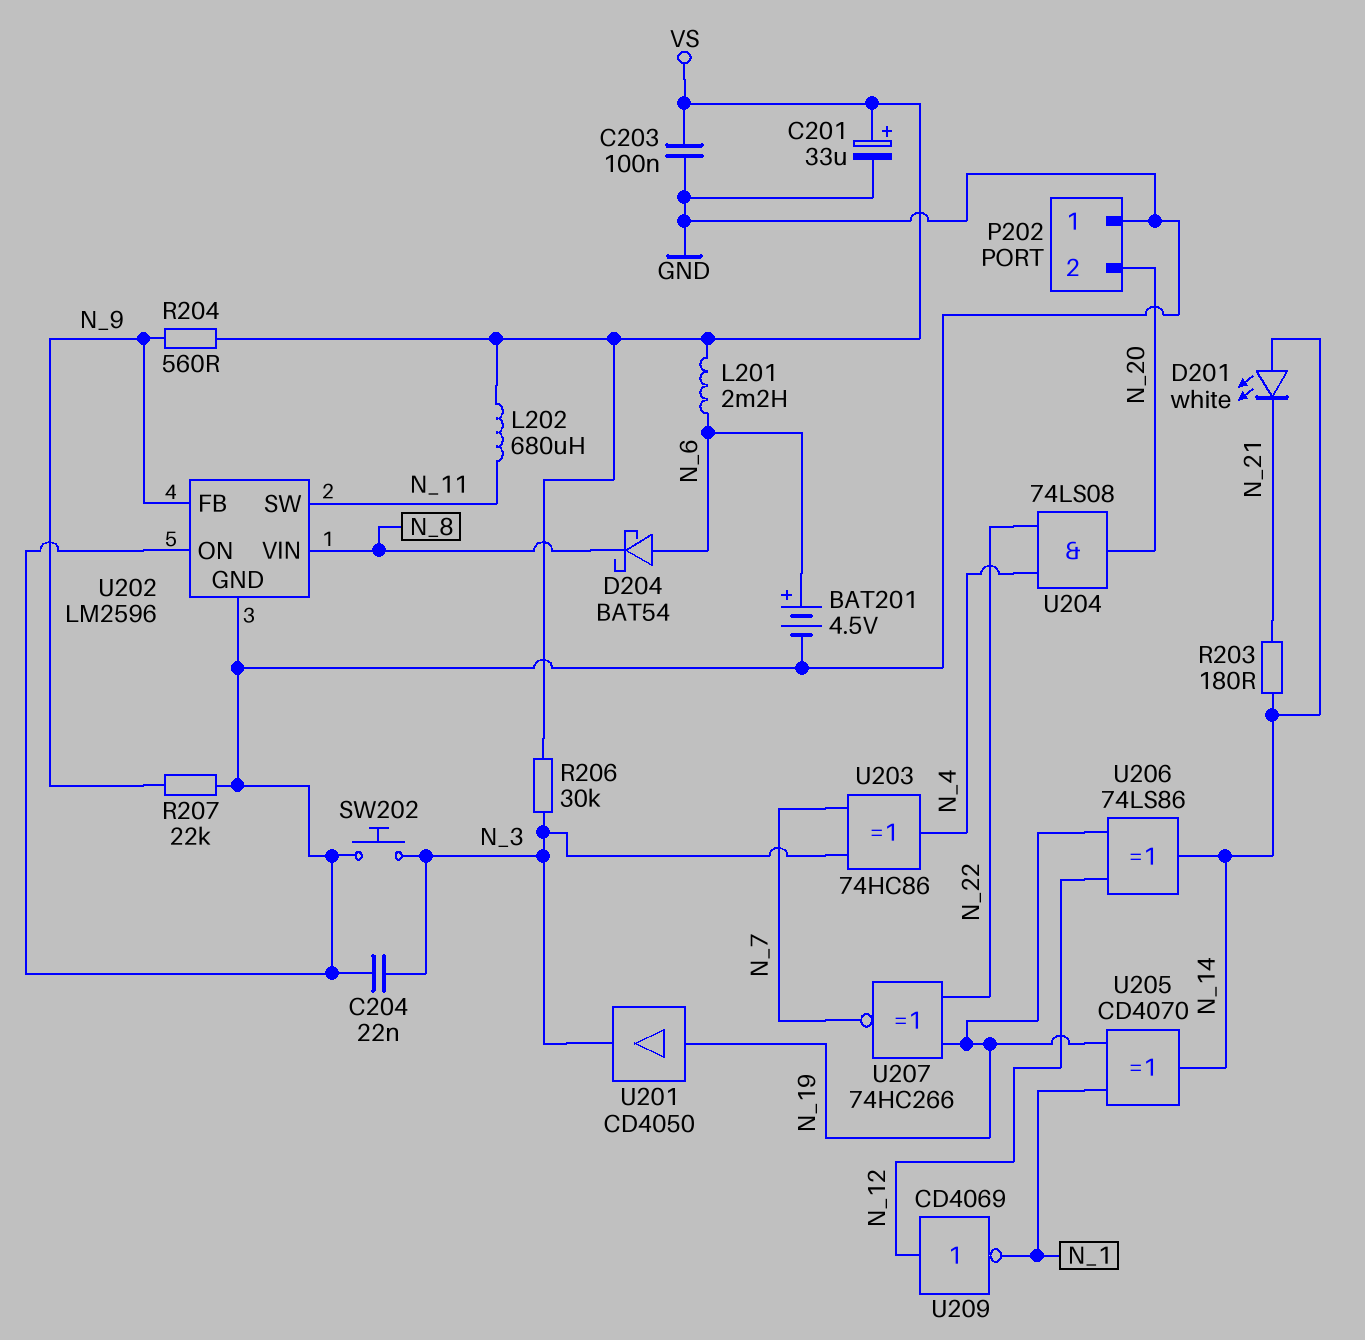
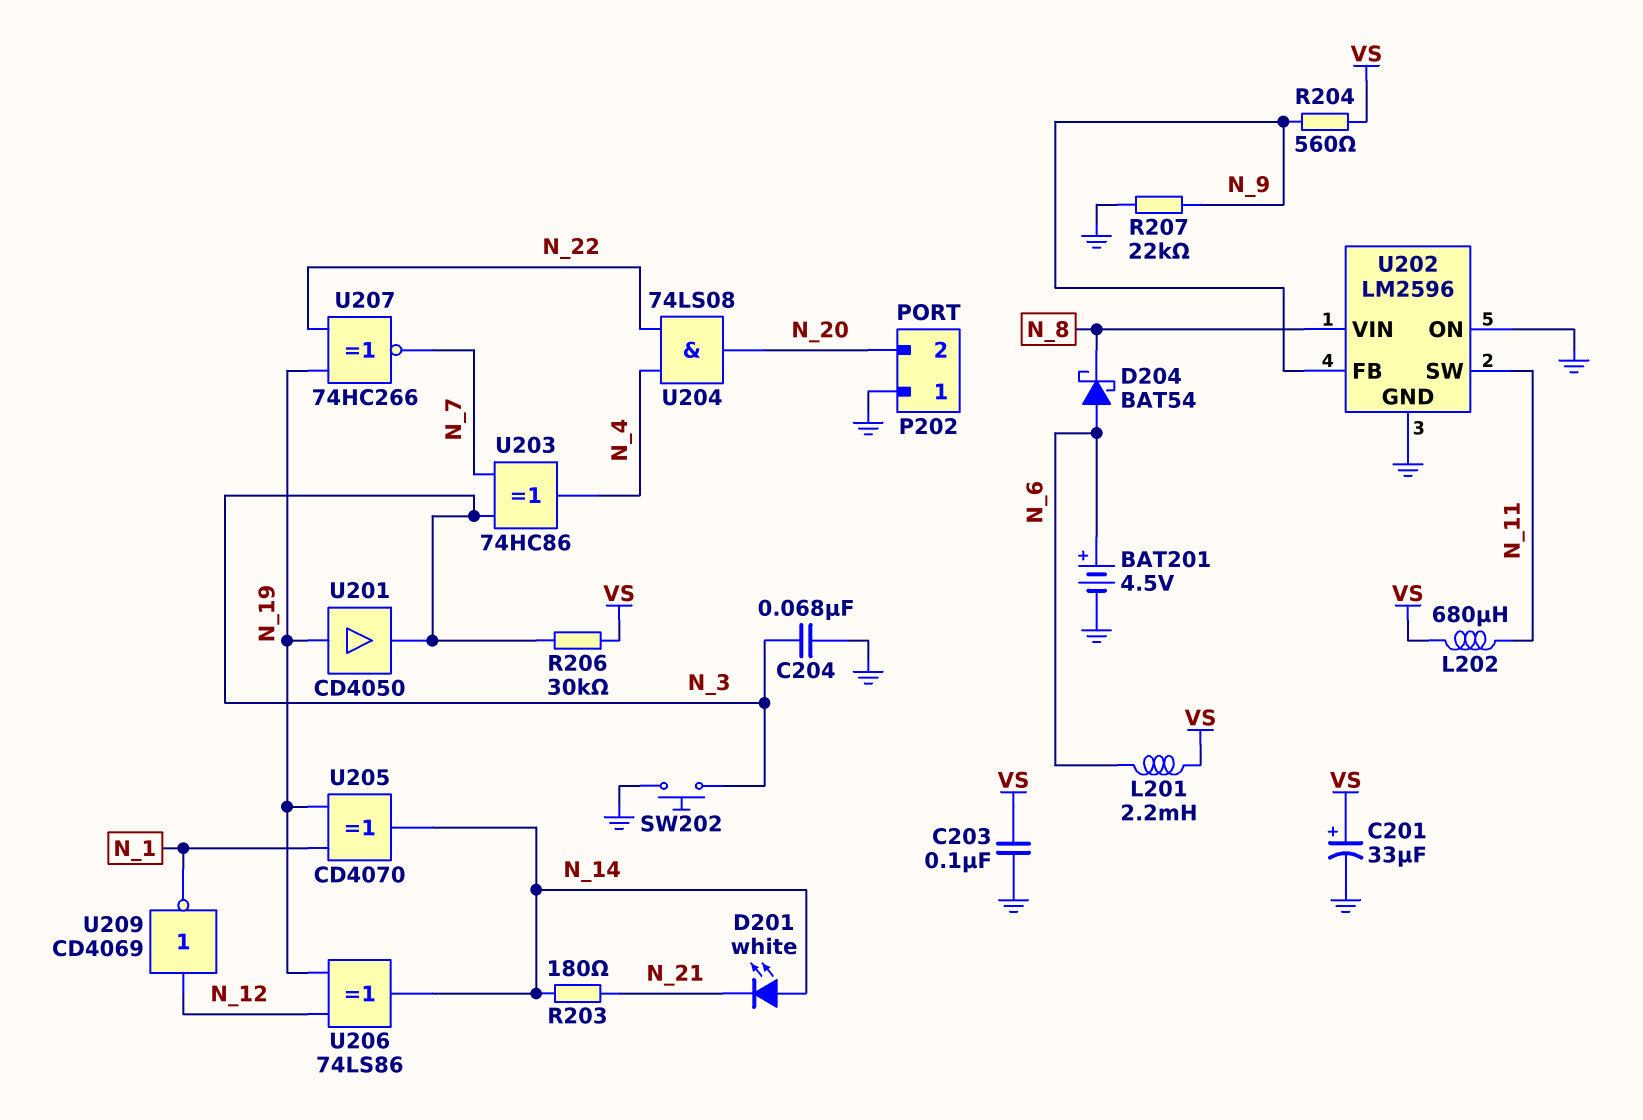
C204: 22nF (GND, N_3) -> 68nF (GND, N_3)

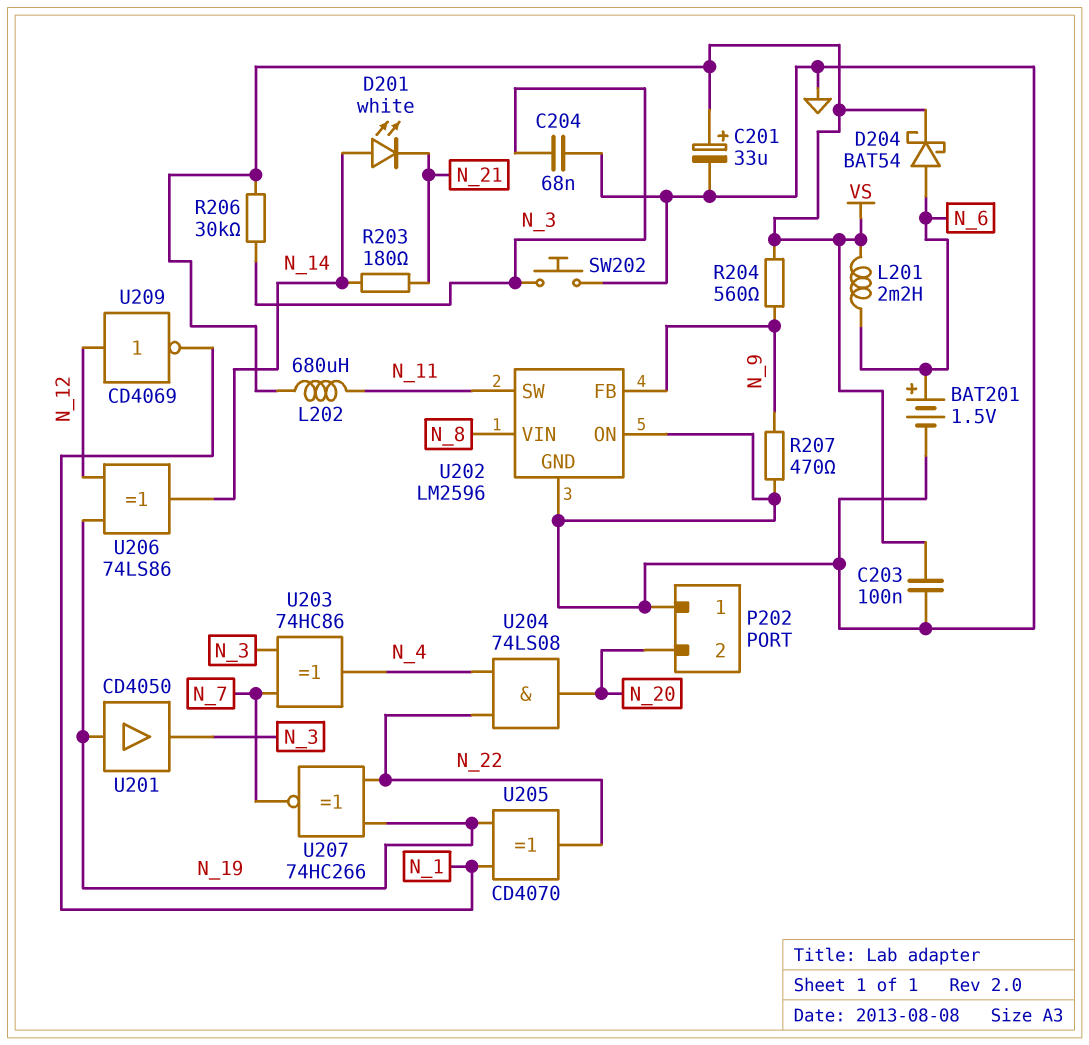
BAT201: 4.5V (plus N_6, minus GND) -> 1.5V (plus N_6, minus GND)
D204: schottky BAT54 (A N_6, K N_8) -> schottky BAT54 (A N_6, K VS)
R207: 22k (GND, N_9) -> 470 (GND, N_9)
U205: XOR CD4070 (in N_1, in N_19, out N_14) -> XOR CD4070 (in N_1, in N_19, out N_22)

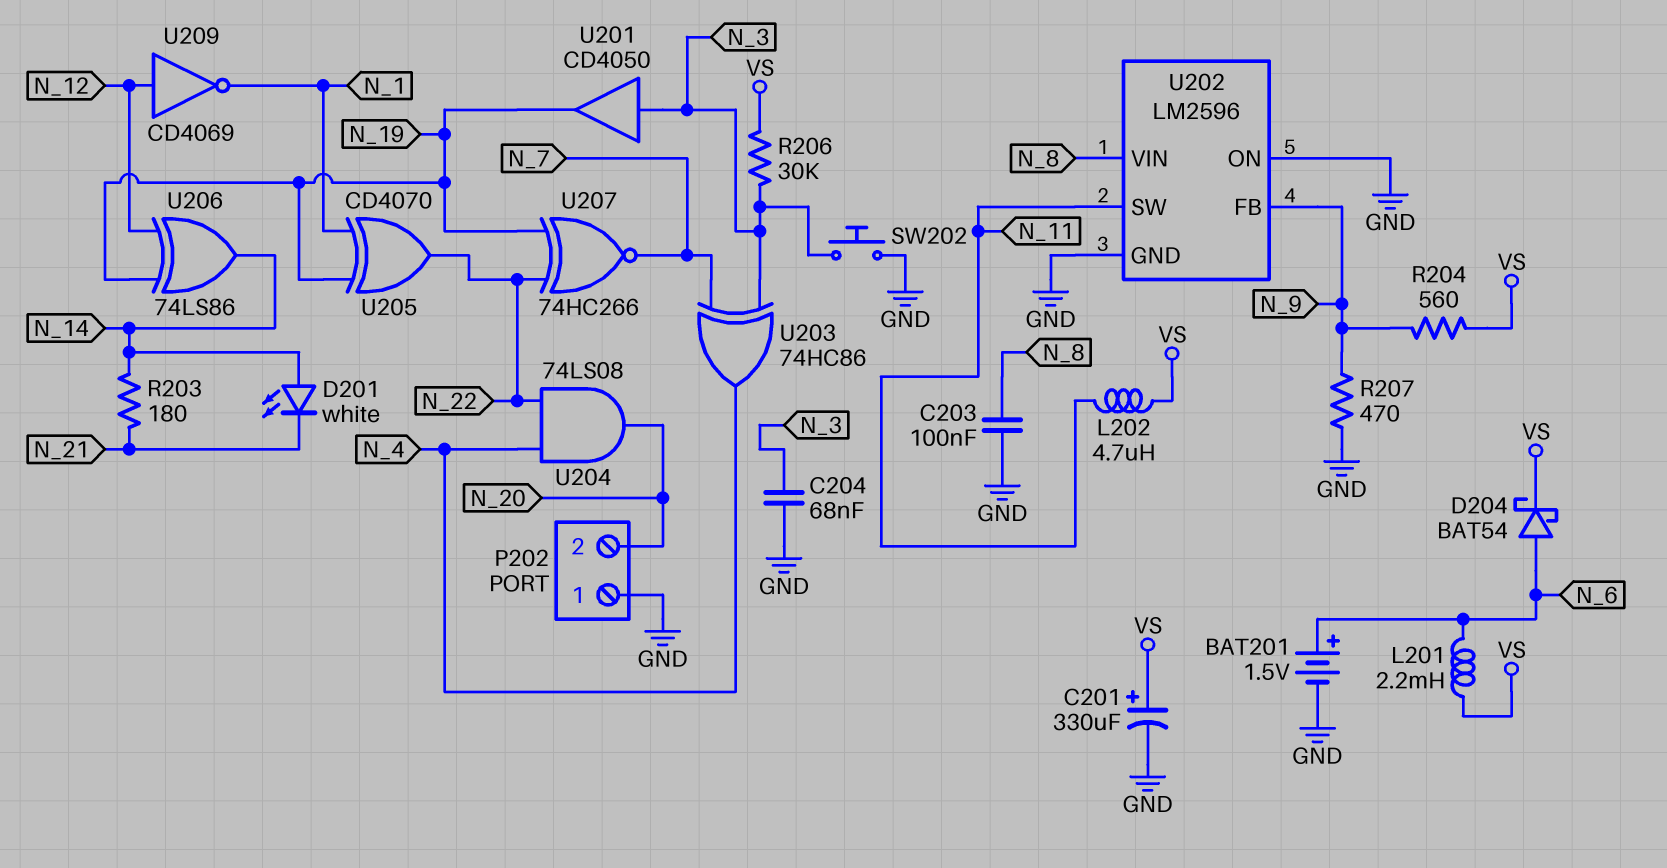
C201: 33uF (plus VS, minus GND) -> 330uF (plus VS, minus GND)
C203: 100nF (GND, VS) -> 100nF (GND, N_8)
L202: 680uH (N_11, VS) -> 4.7uH (N_11, VS)
U201: buffer CD4050 (in N_19, out N_3) -> buffer CD4050 (in N_3, out N_19)

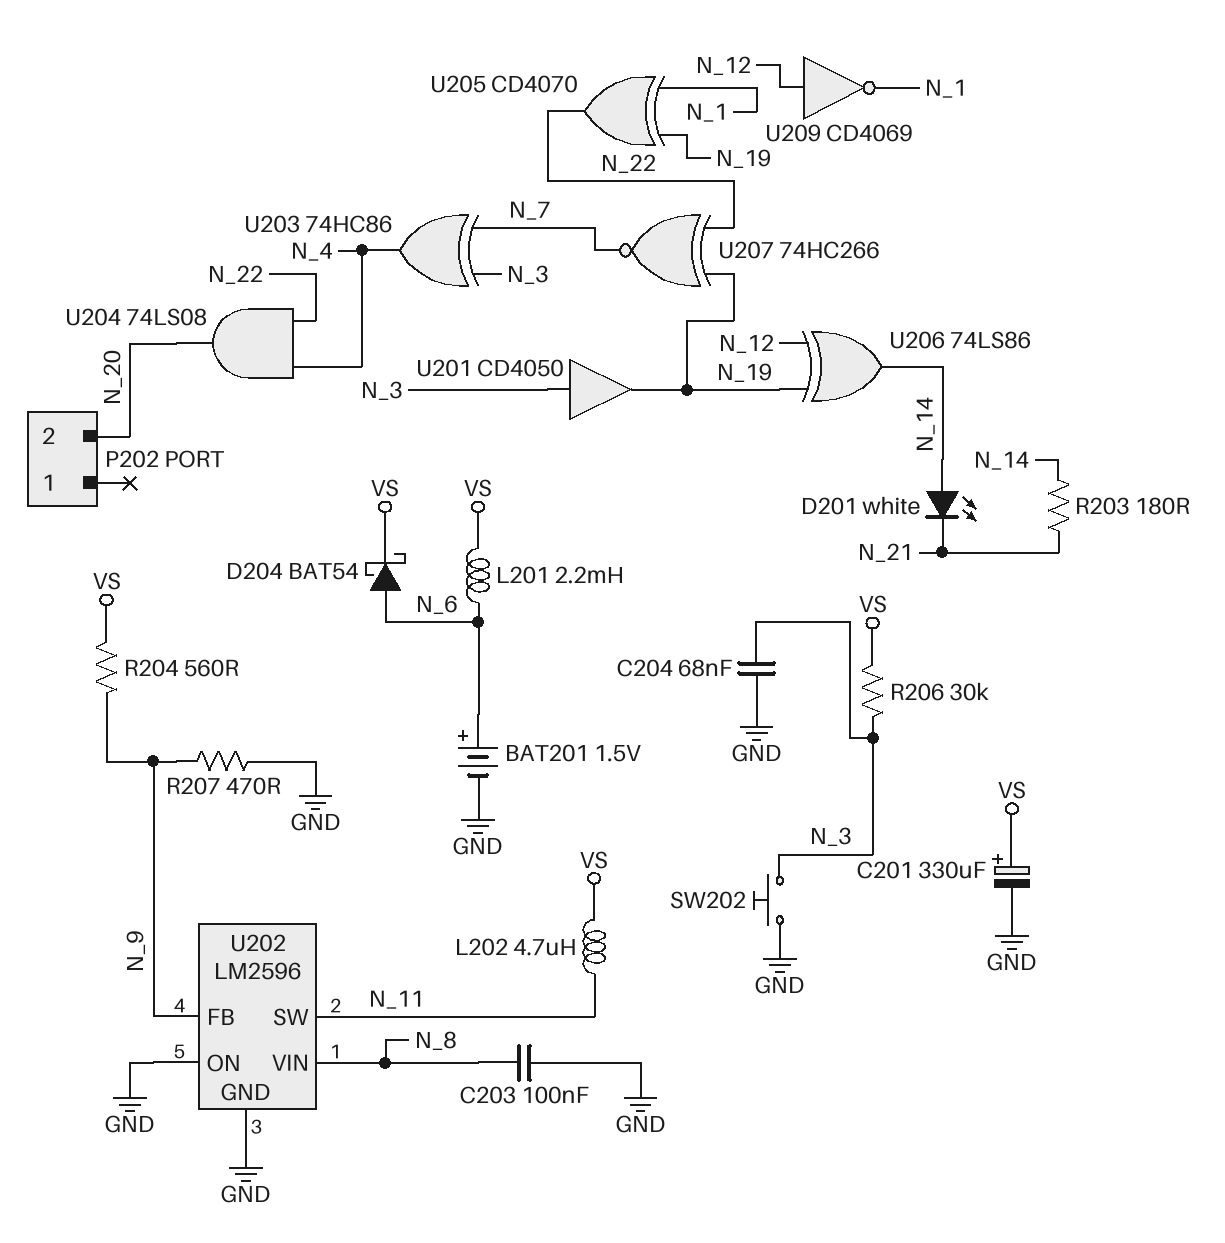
P202 pin 1: GND -> none

